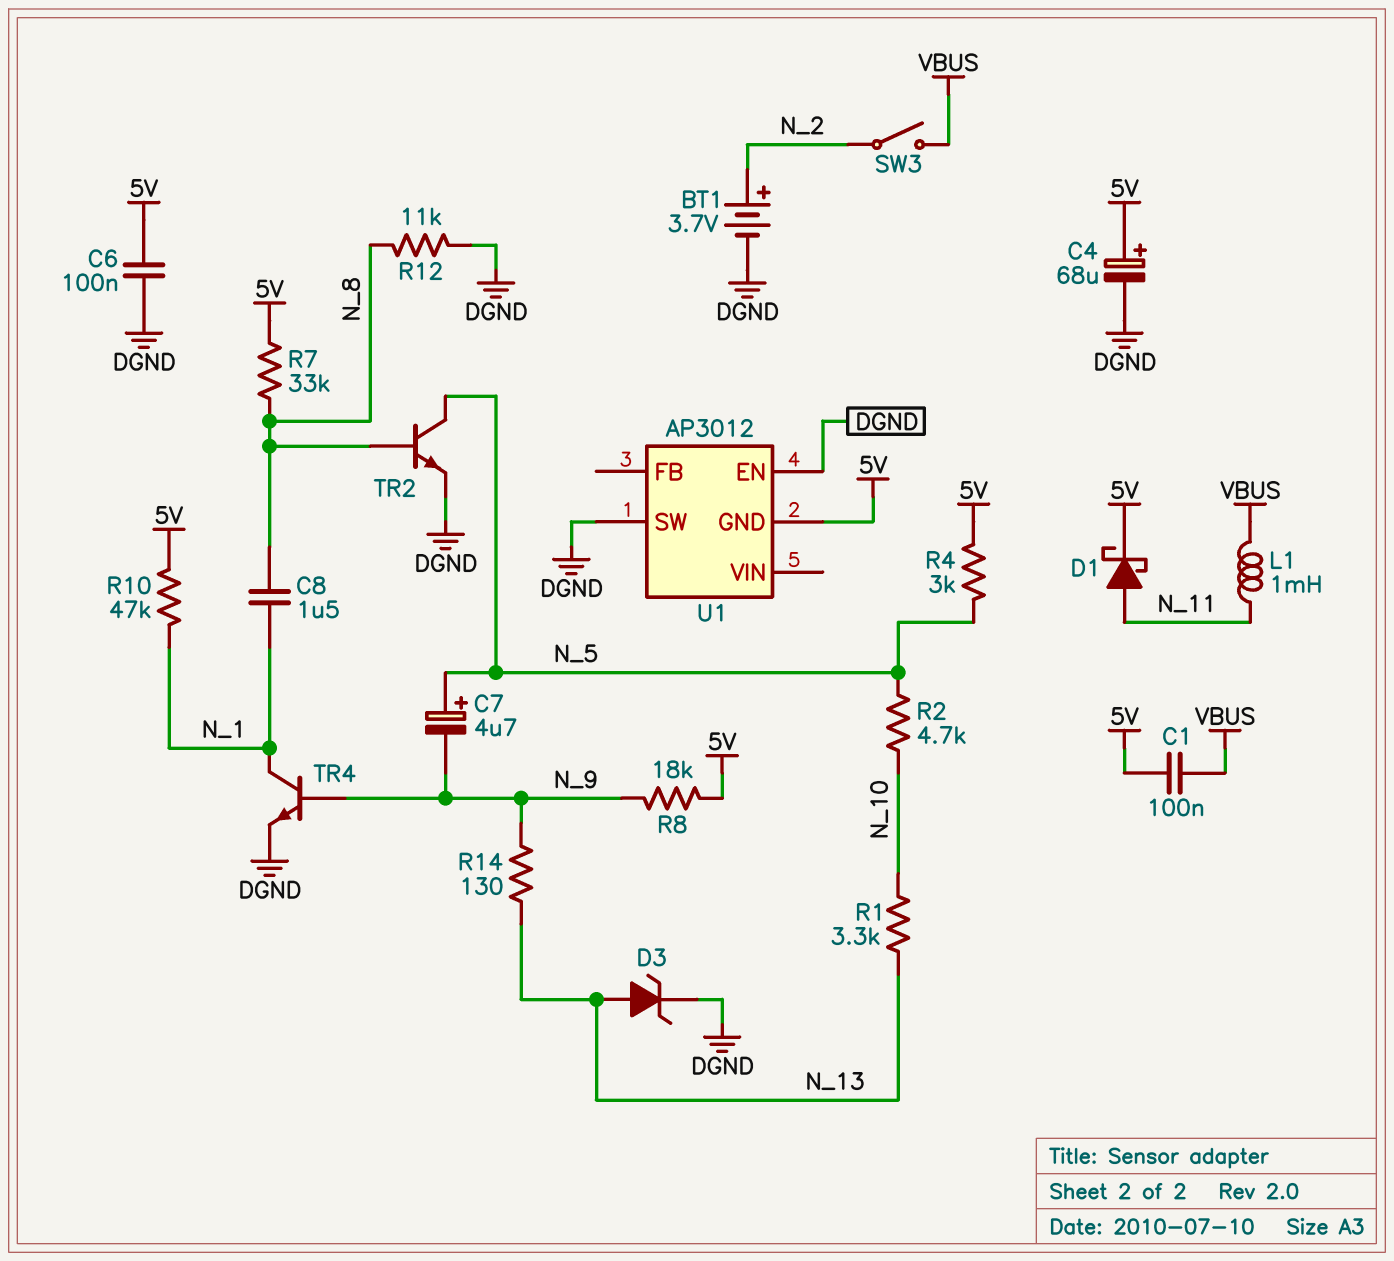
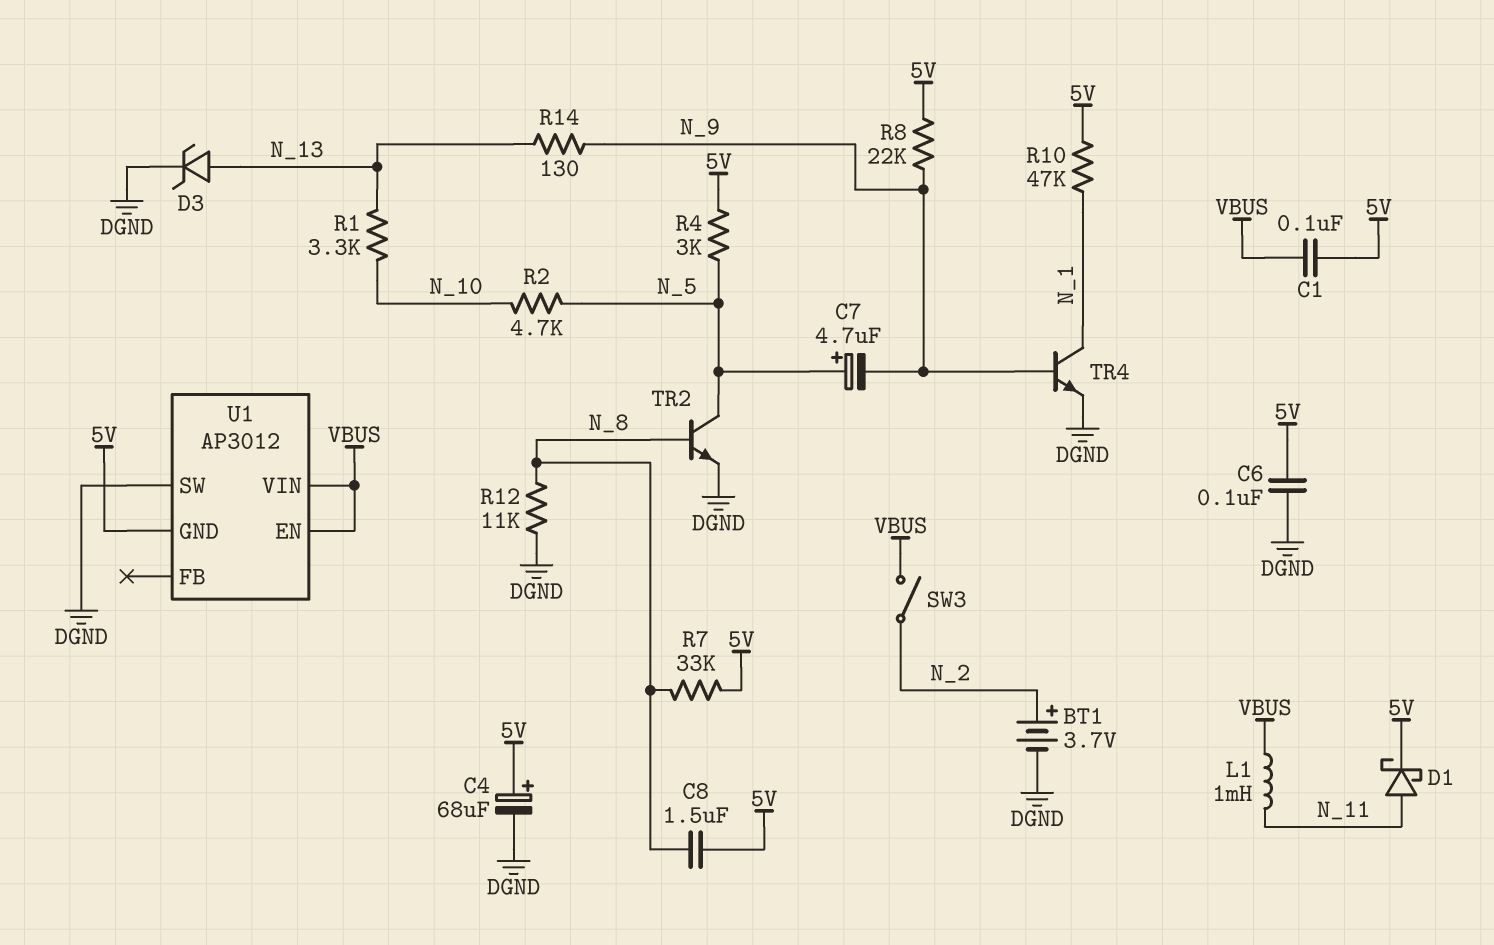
C8: 1.5uF (N_1, N_8) -> 1.5uF (5V, N_8)
R8: 18k (5V, N_9) -> 22k (5V, N_9)
U1 pin EN: DGND -> VBUS
U1 pin VIN: none -> VBUS

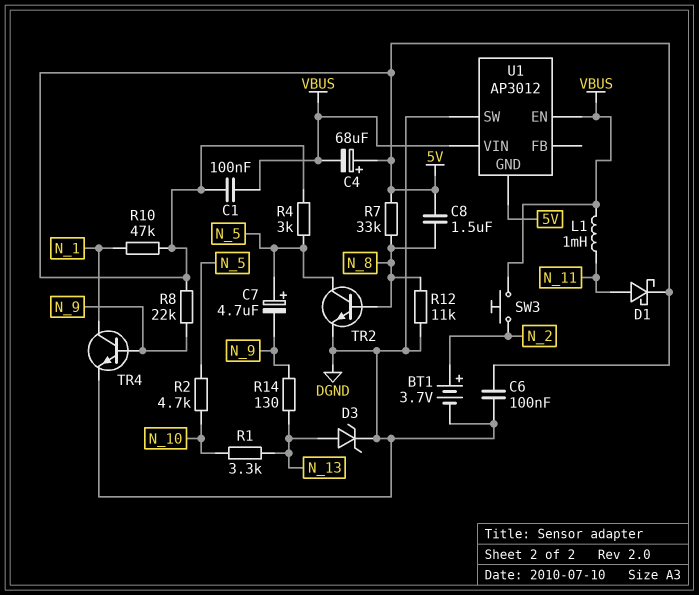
C4: 68uF (plus 5V, minus DGND) -> 68uF (plus 5V, minus VBUS)
SW3: switch (N_2, VBUS) -> button (N_2, VBUS)

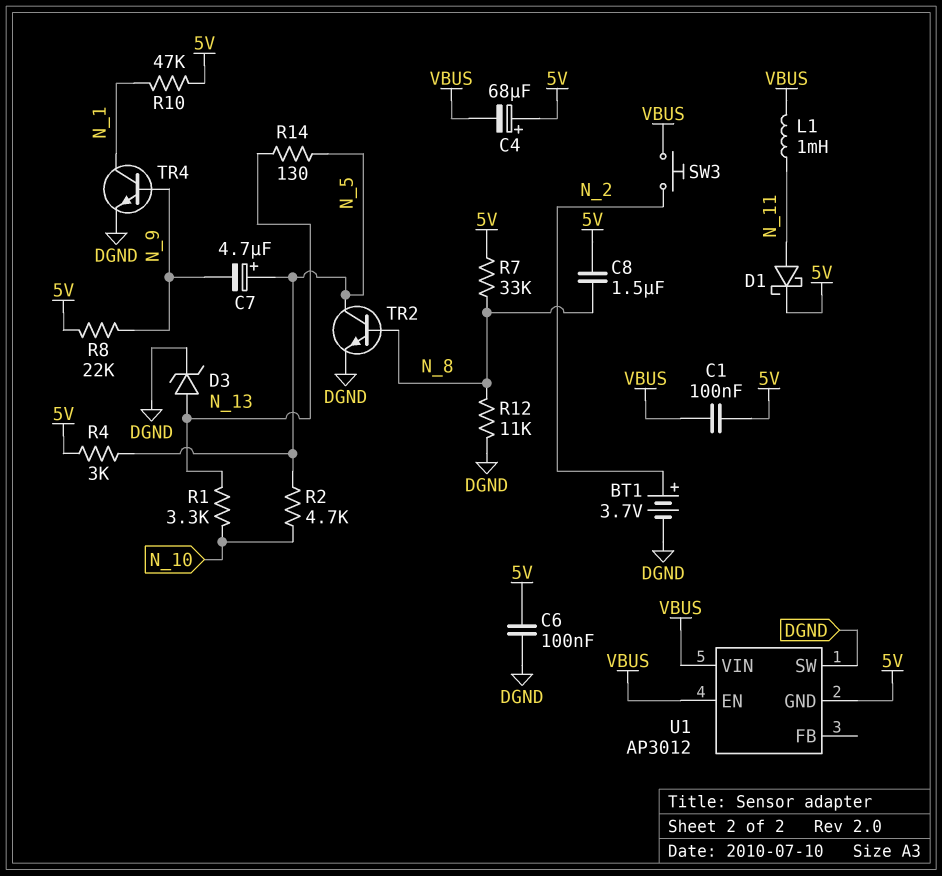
R14: 130 (N_9, N_13) -> 130 (N_5, N_13)

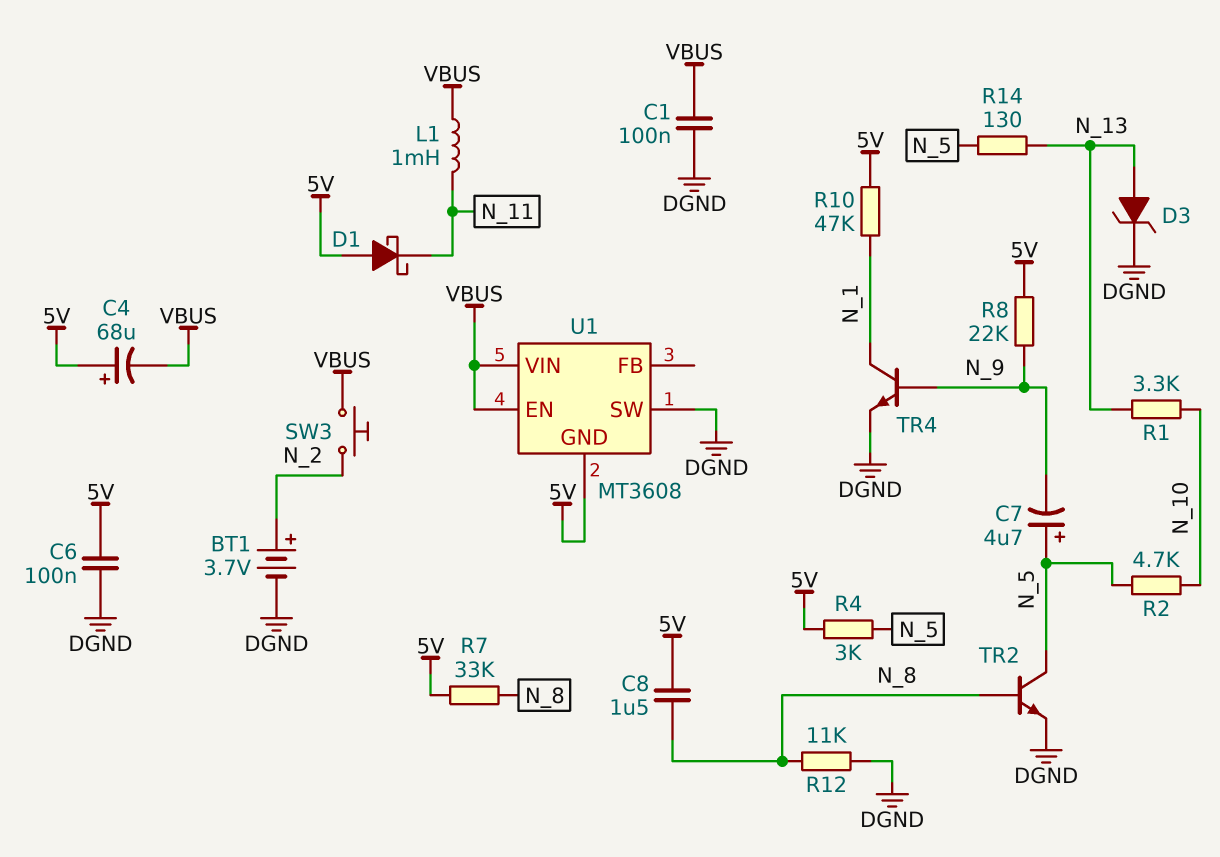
C1: 100nF (5V, VBUS) -> 100nF (DGND, VBUS)
D1: schottky (A N_11, K 5V) -> schottky (A 5V, K N_11)
U1: AP3012 -> MT3608

